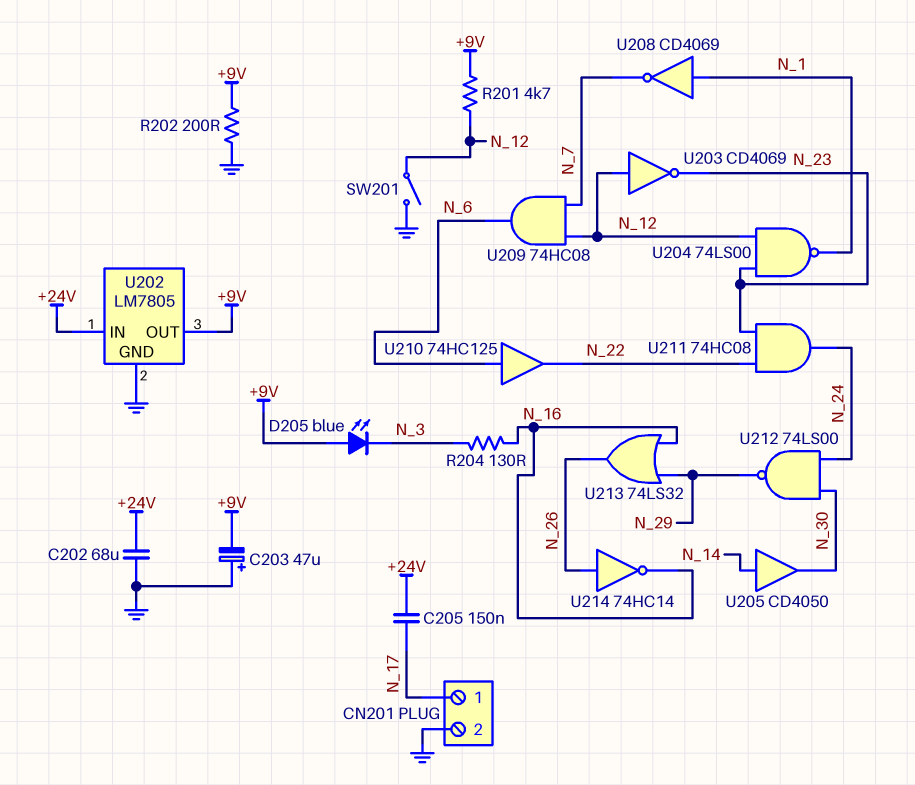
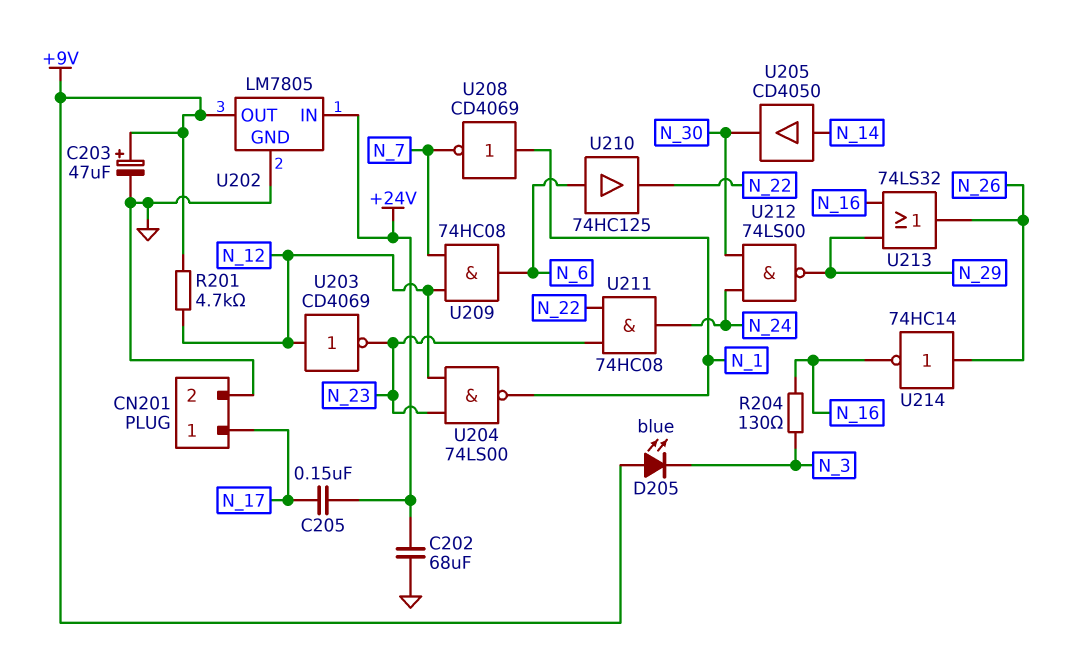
C203: 47uF (plus GND, minus +9V) -> 47uF (plus +9V, minus GND)
R202: 200 (+9V, GND) -> none
SW201: switch (GND, N_12) -> none

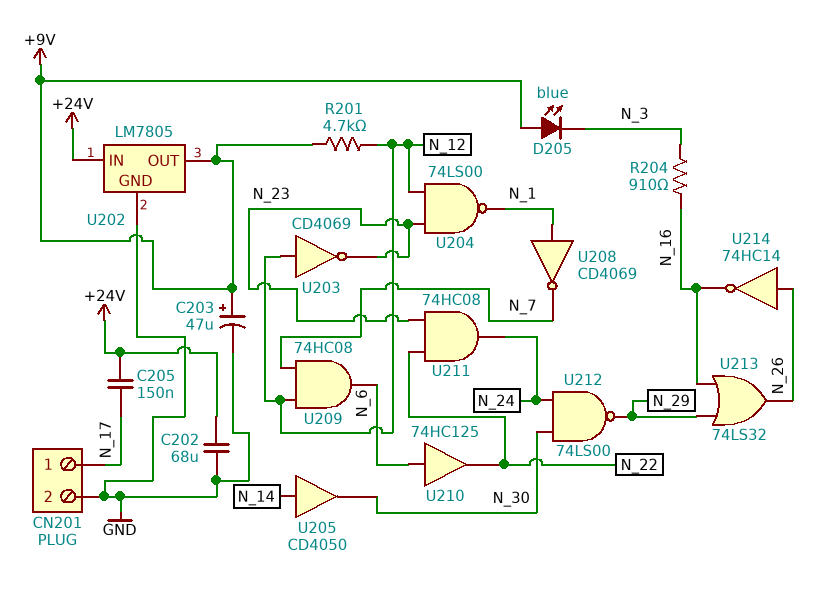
R204: 130 (N_3, N_16) -> 910 (N_3, N_16)

